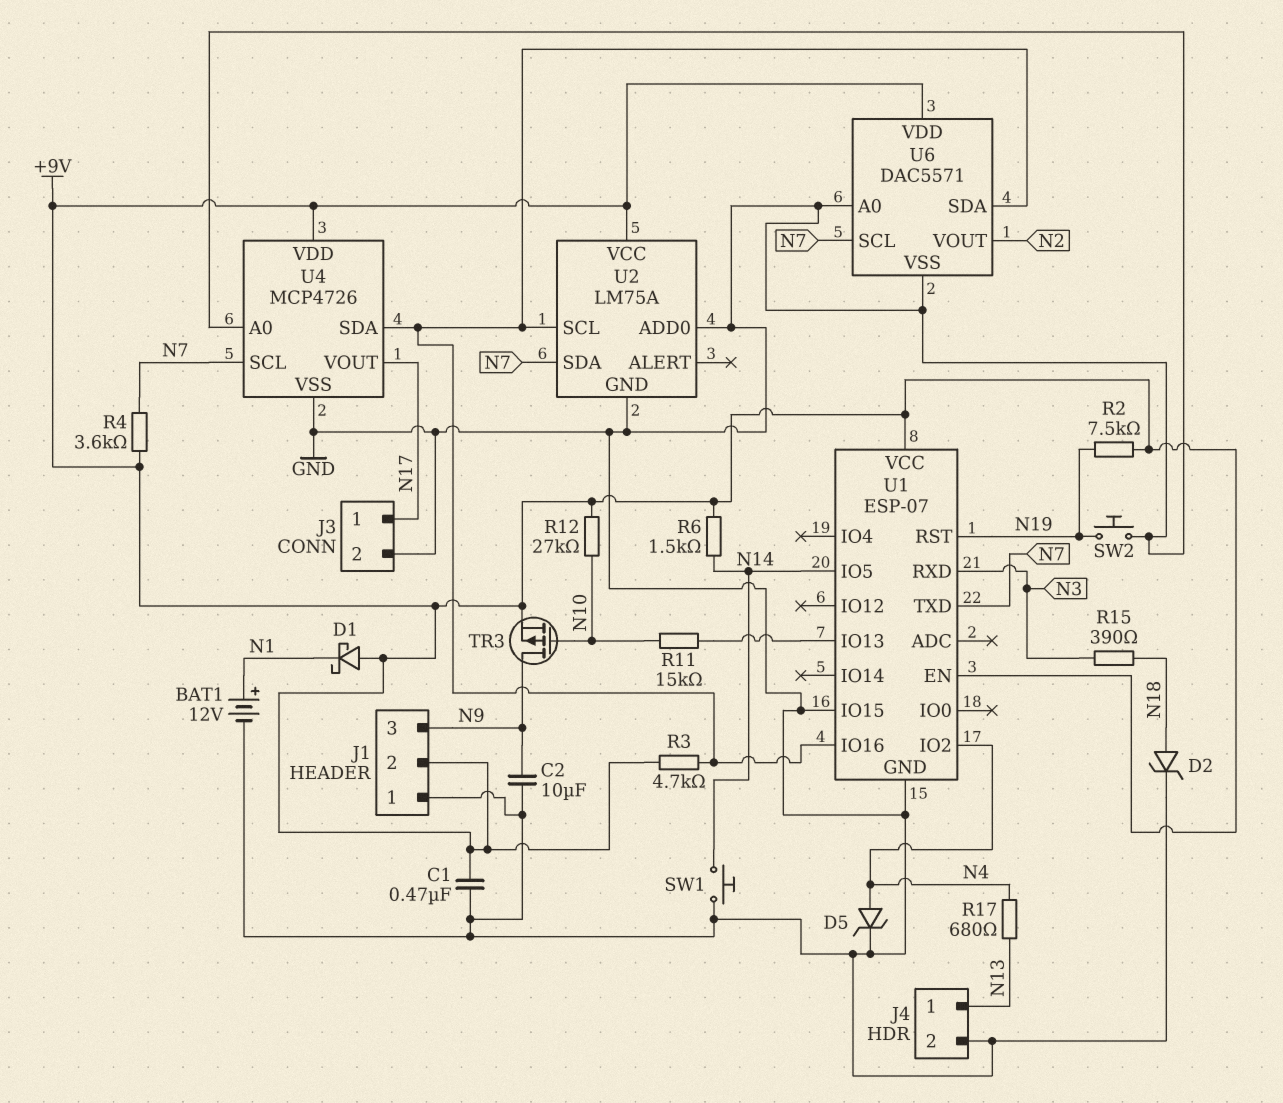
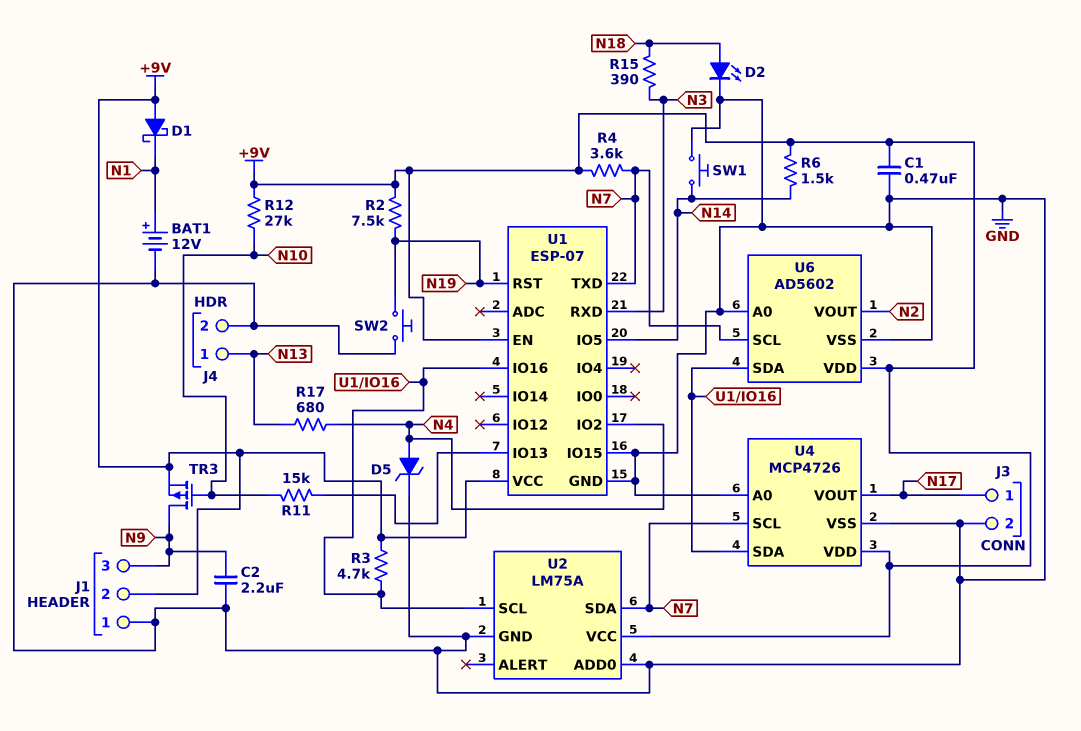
C2: 10uF (GND, N9) -> 2.2uF (GND, N9)
D2: zener (A N18, K GND) -> LED (A N18, K GND)
U6: DAC5571 -> AD5602

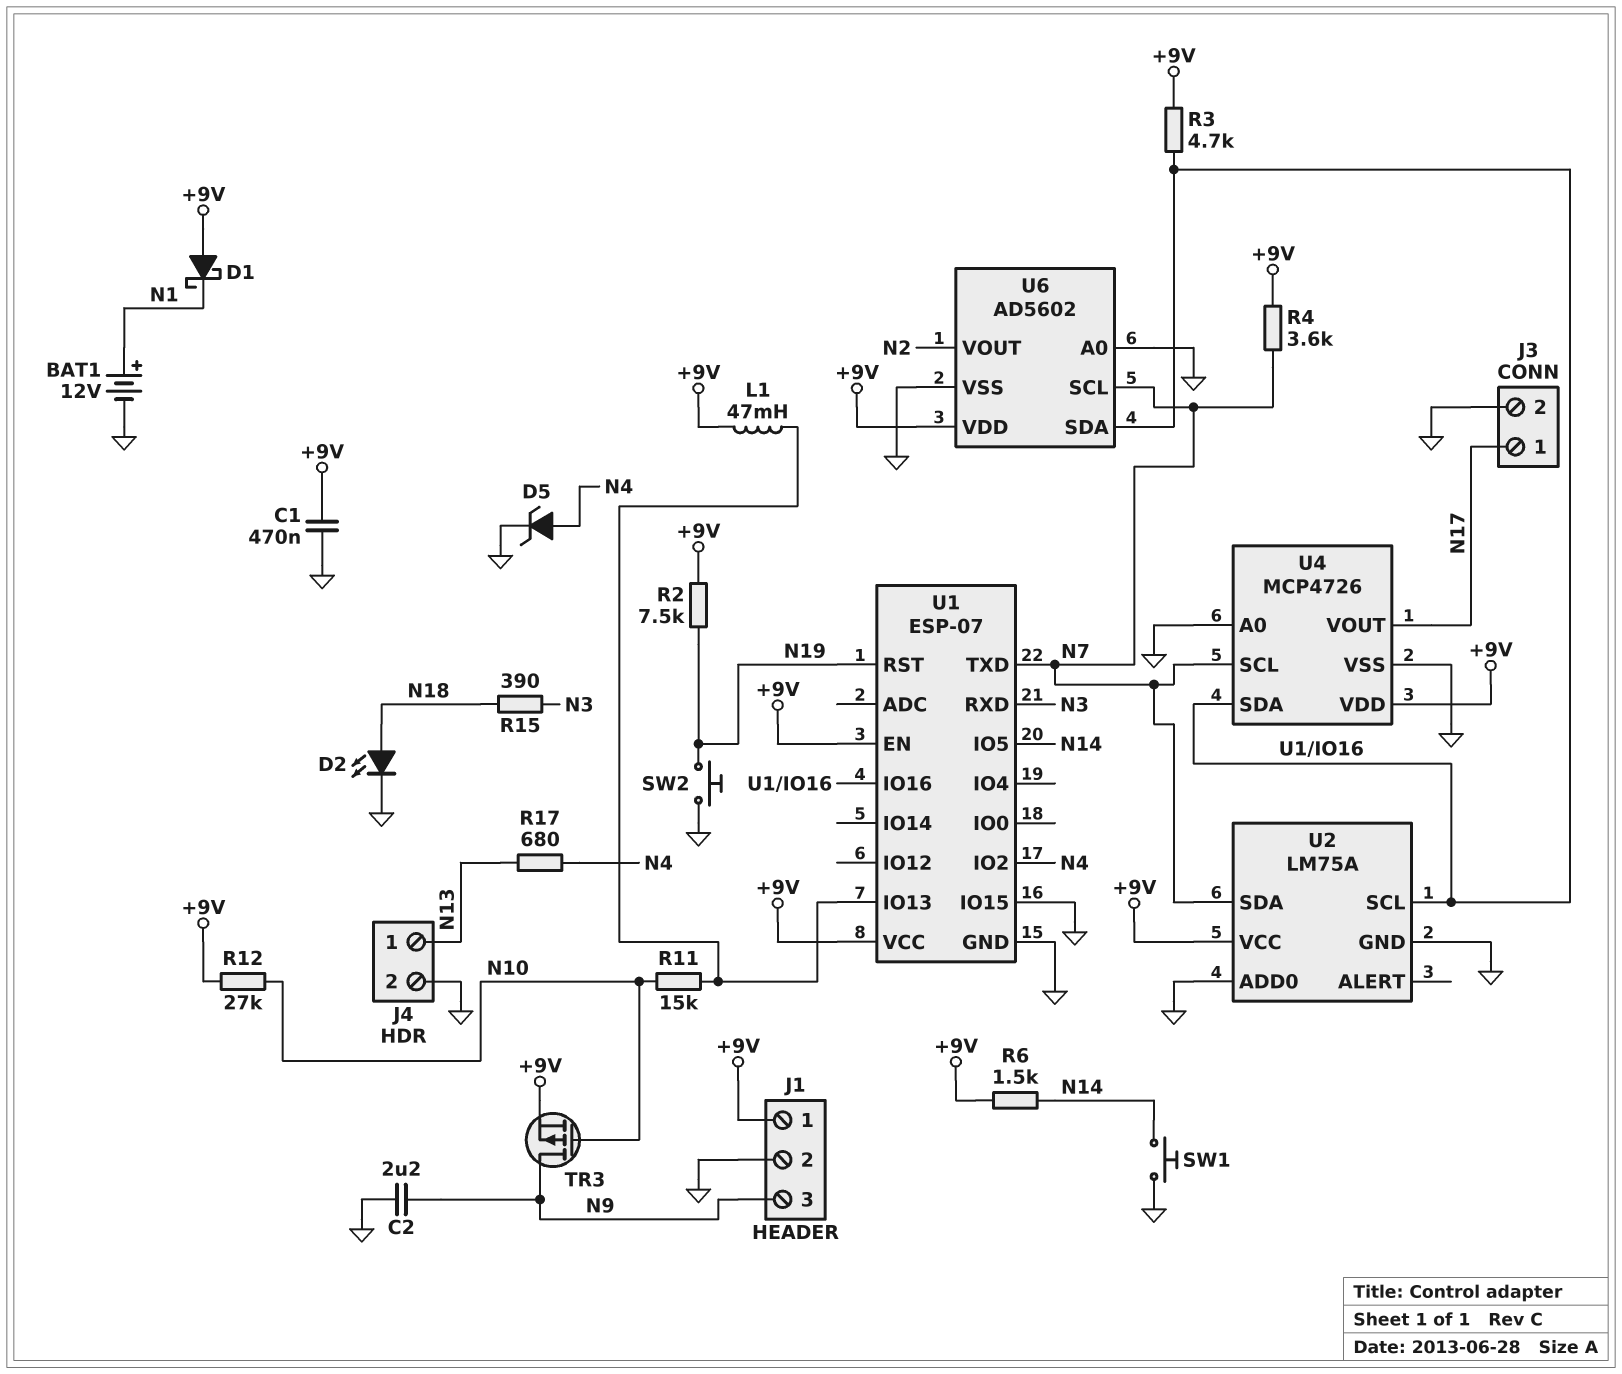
J1 pin 1: GND -> +9V
J1 pin 2: +9V -> GND
L1: none -> 47mH (+9V, U1/IO13)

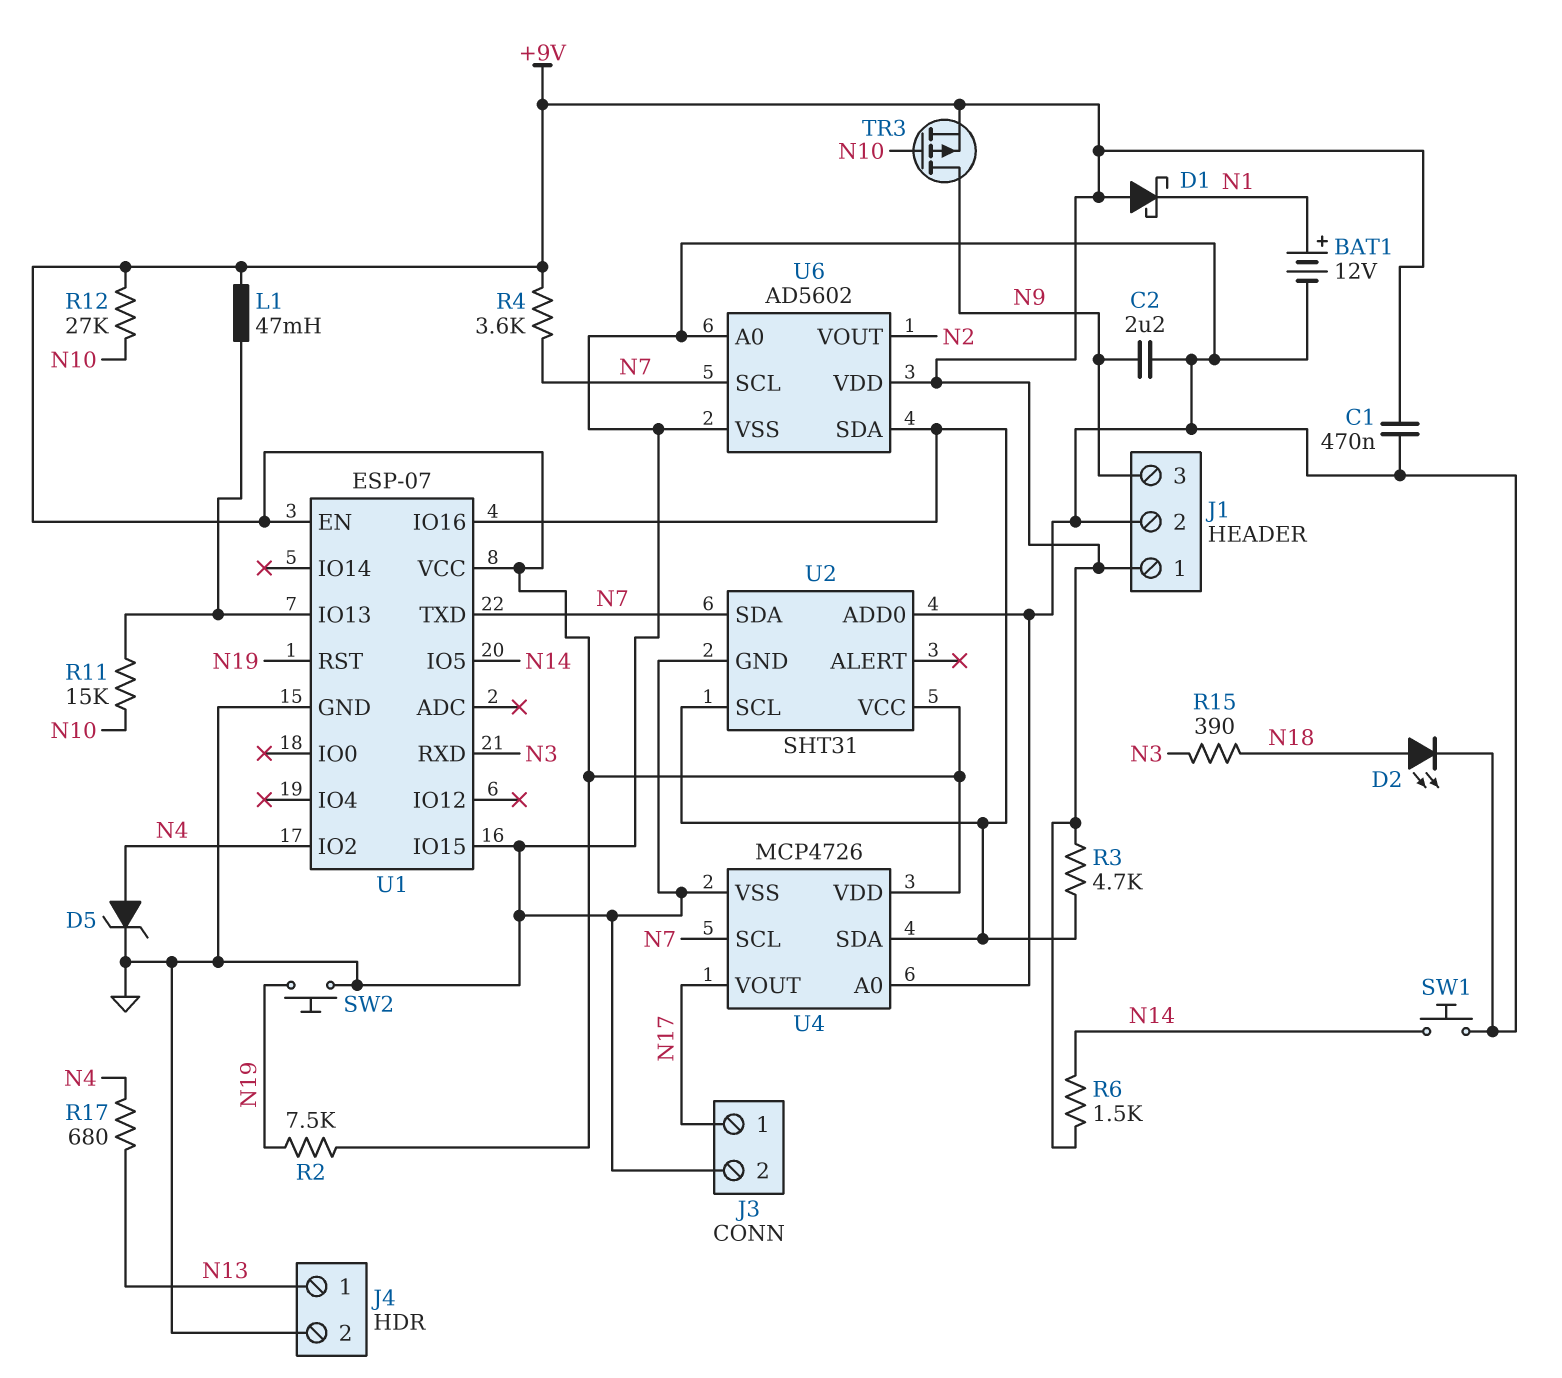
U2: LM75A -> SHT31

